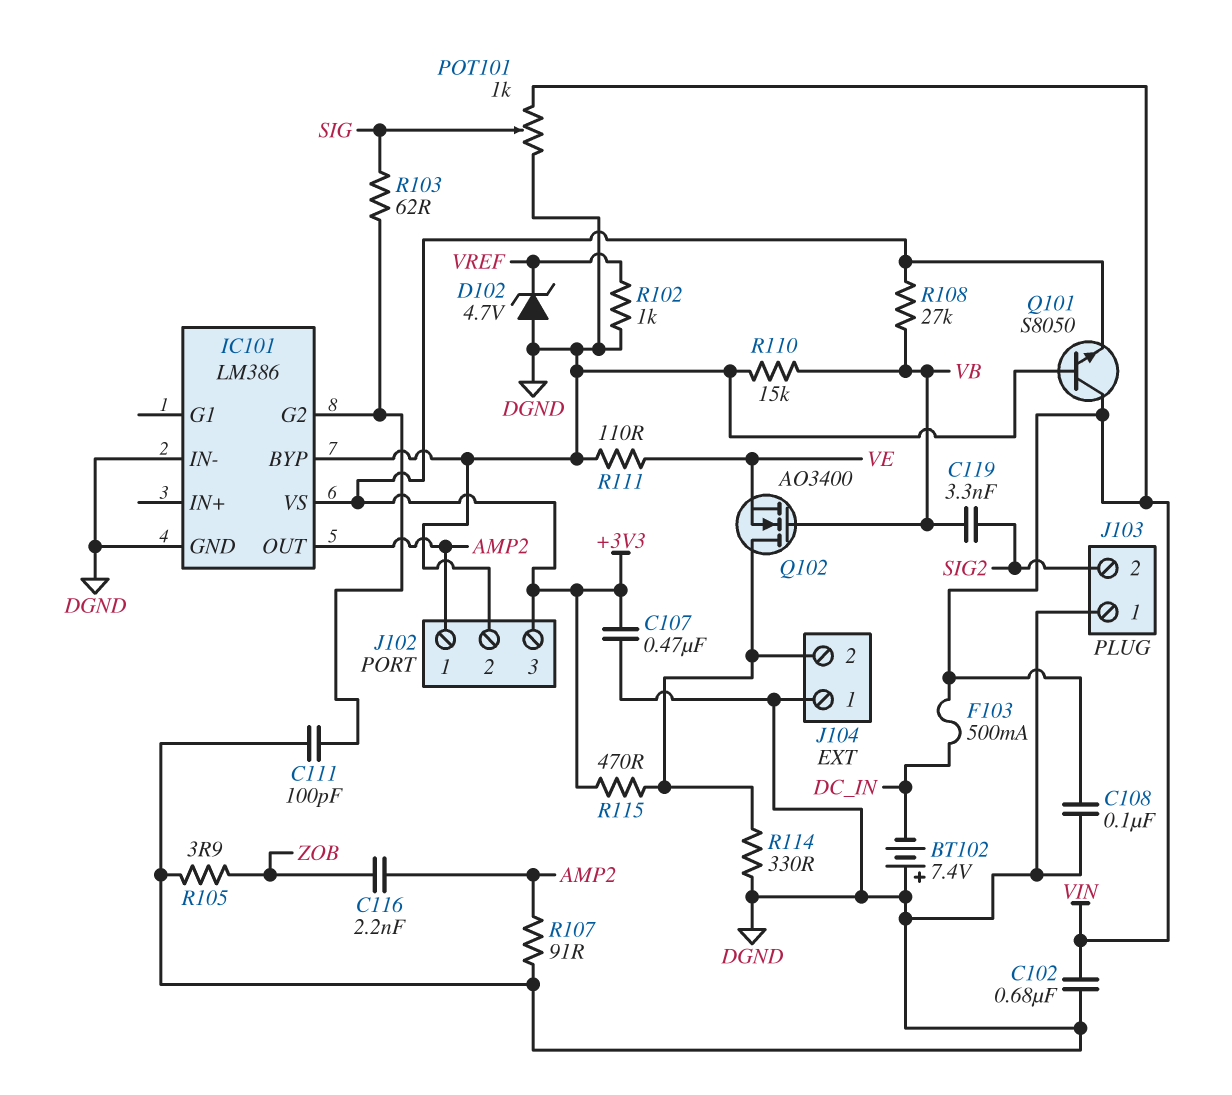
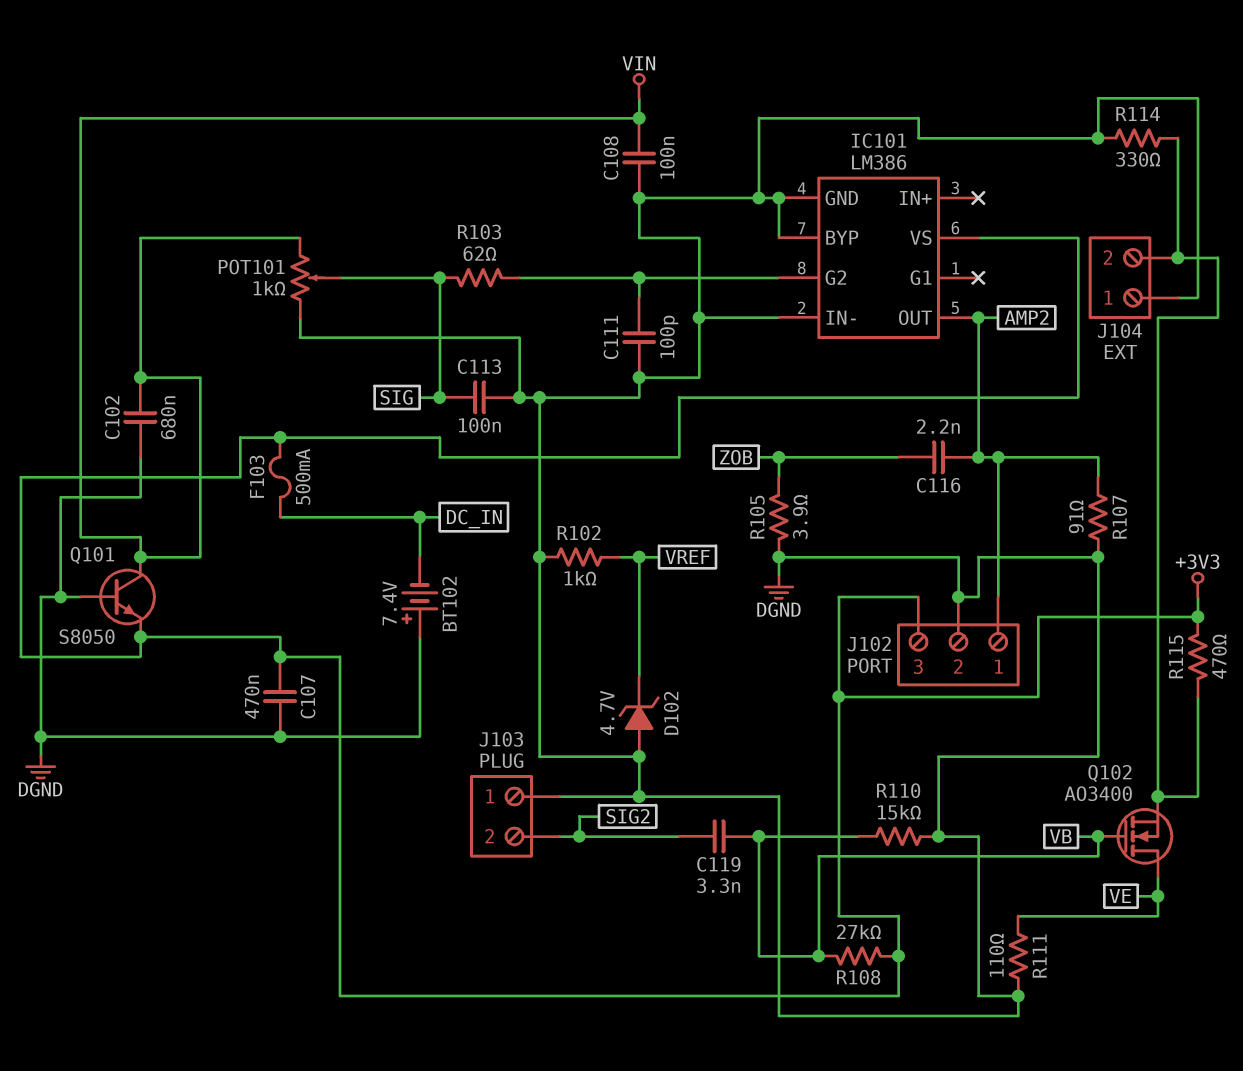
C113: none -> 100nF (DGND, SIG)
F103: 500mA (DC_IN, VIN) -> 500mA (+3V3, DC_IN)
Q102: NMOS AO3400 (G VB, D J104/2, S VE) -> NMOS AO3400 (G VB, D VE, S J104/2)

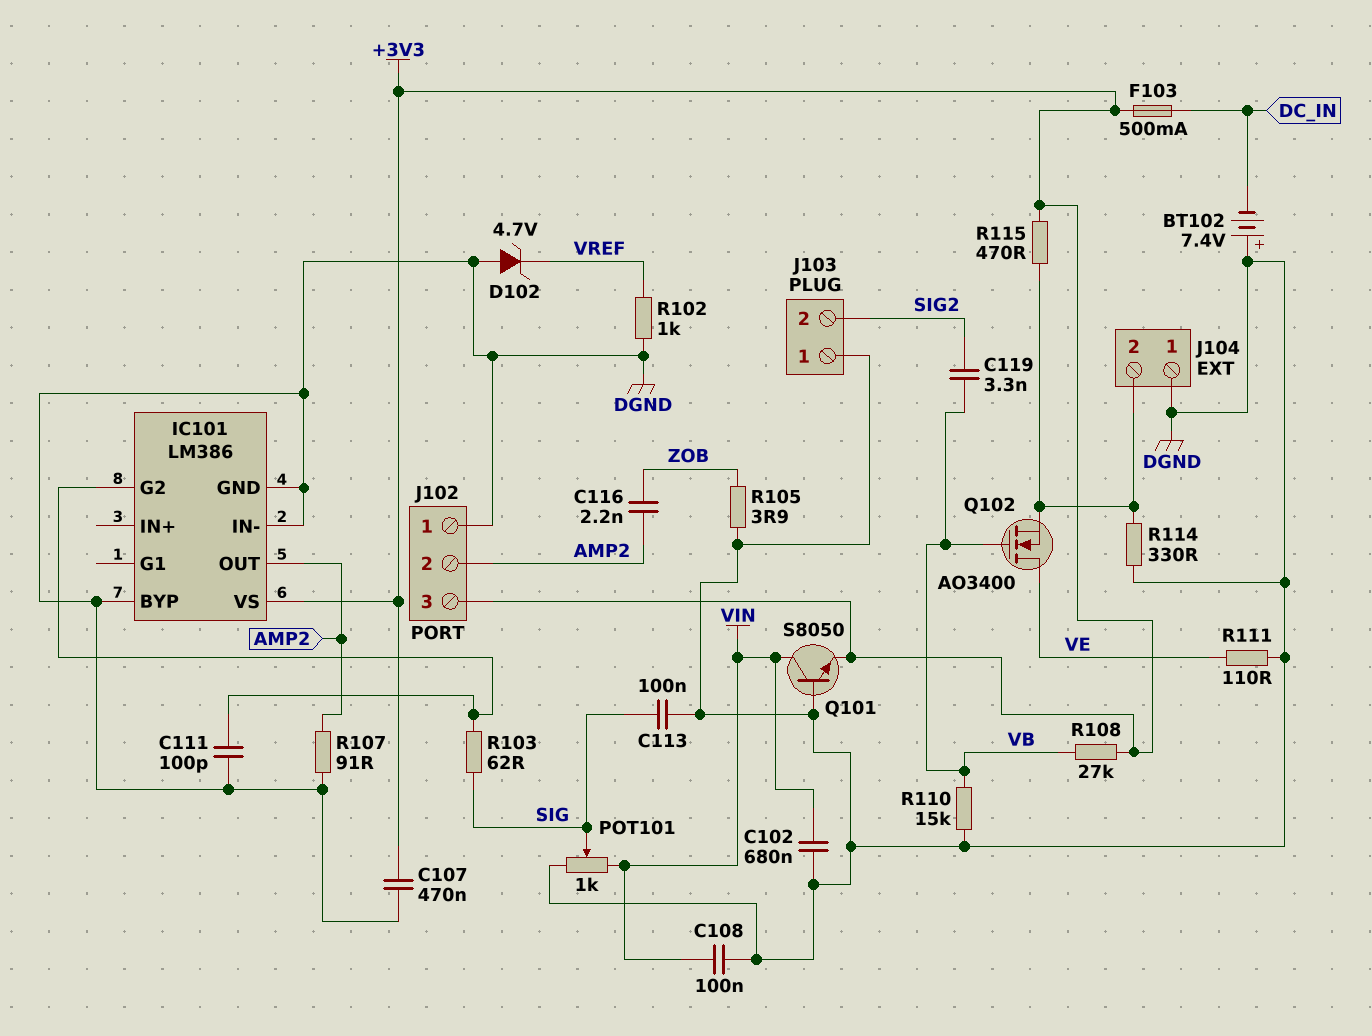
J102 pin 1: AMP2 -> DGND
J102 pin 2: DGND -> AMP2

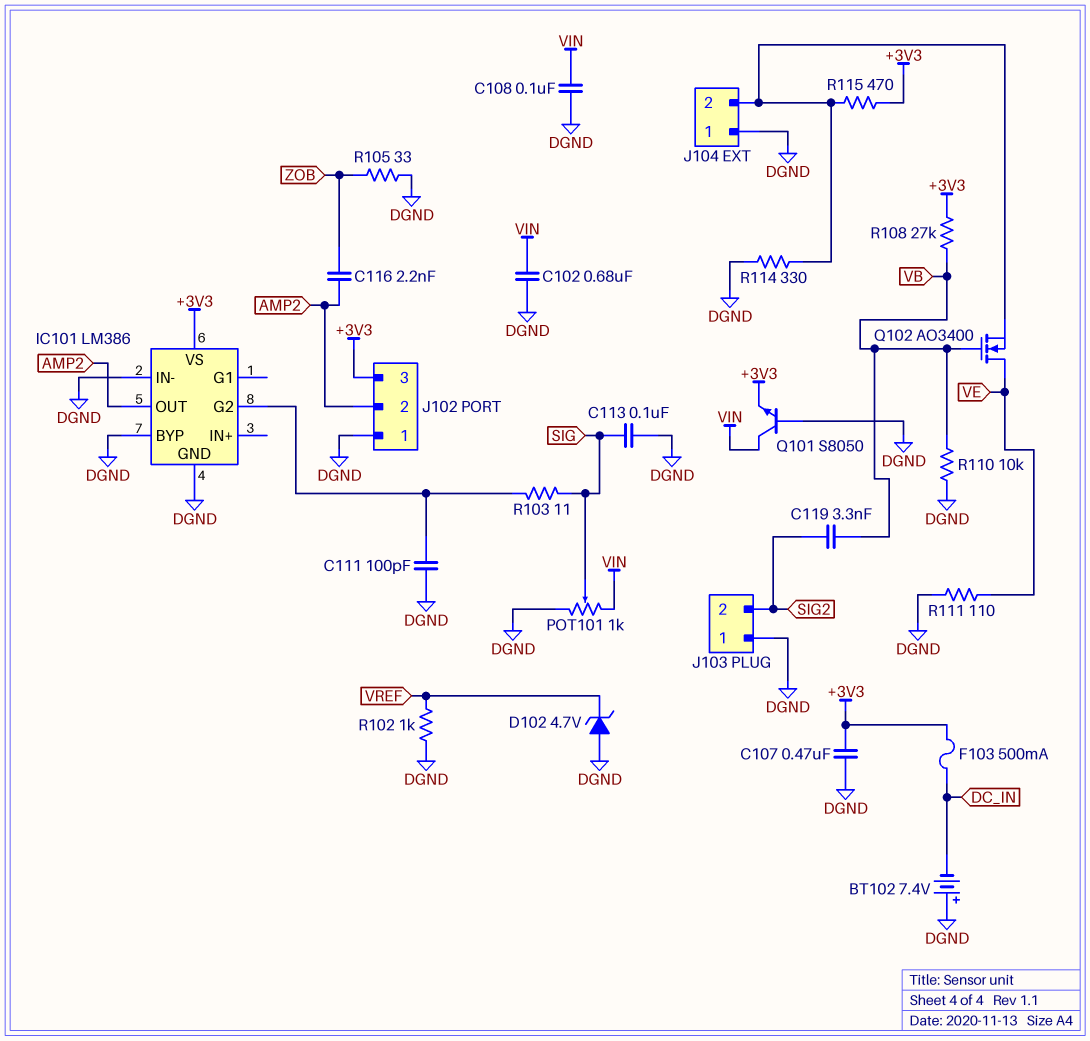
R103: 62 (IC101/G2, SIG) -> 11 (IC101/G2, SIG)
R105: 3.9 (DGND, ZOB) -> 33 (DGND, ZOB)
R107: 91 (AMP2, DGND) -> none
R110: 15k (DGND, VB) -> 10k (DGND, VB)

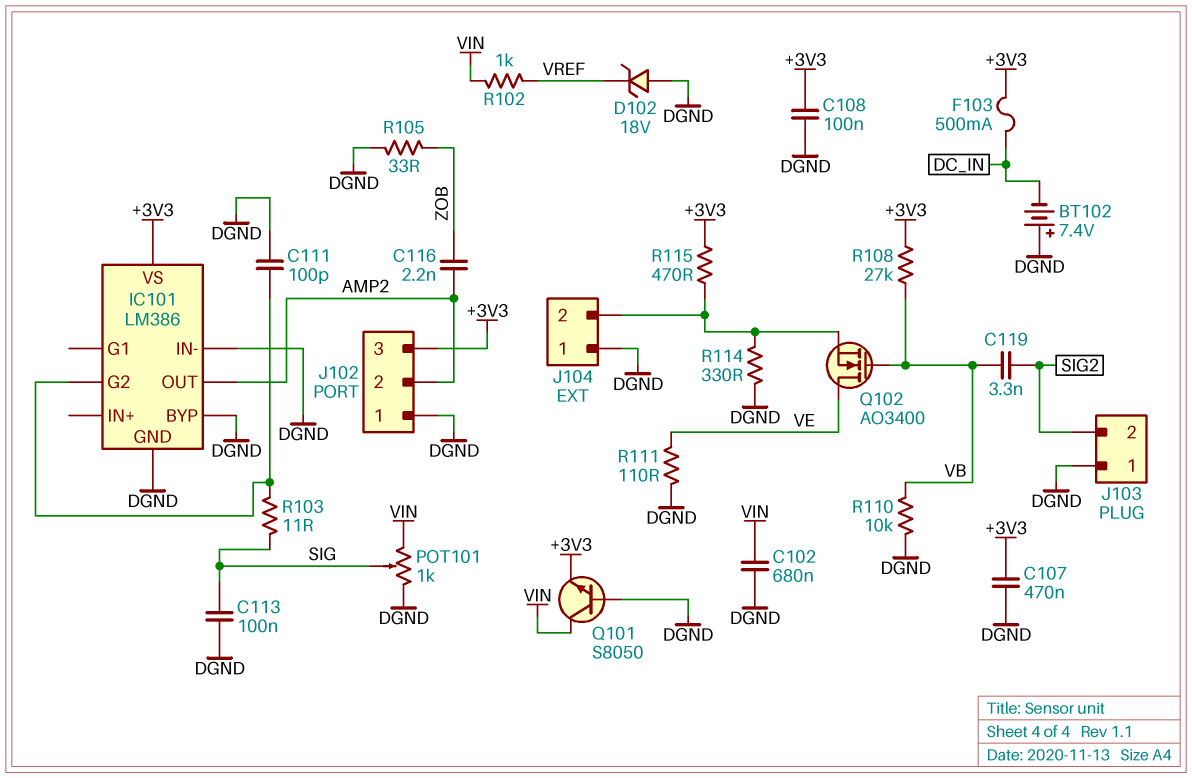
C108: 100nF (DGND, VIN) -> 100nF (+3V3, DGND)
D102: zener 4.7V (A DGND, K VREF) -> zener 18V (A DGND, K VREF)
R102: 1k (DGND, VREF) -> 1k (VIN, VREF)

